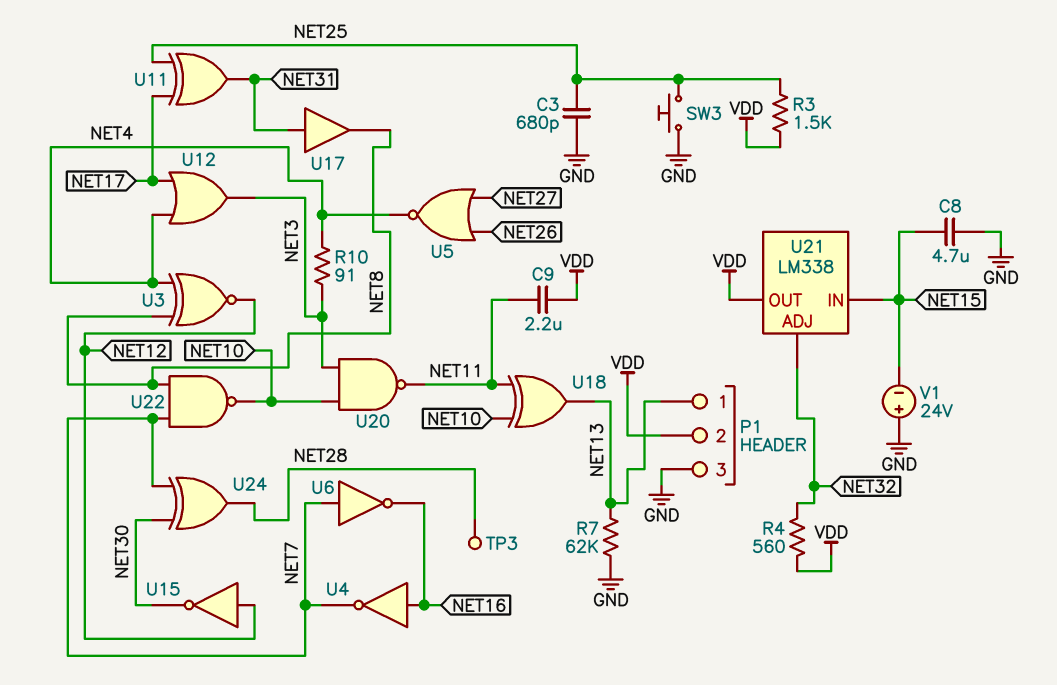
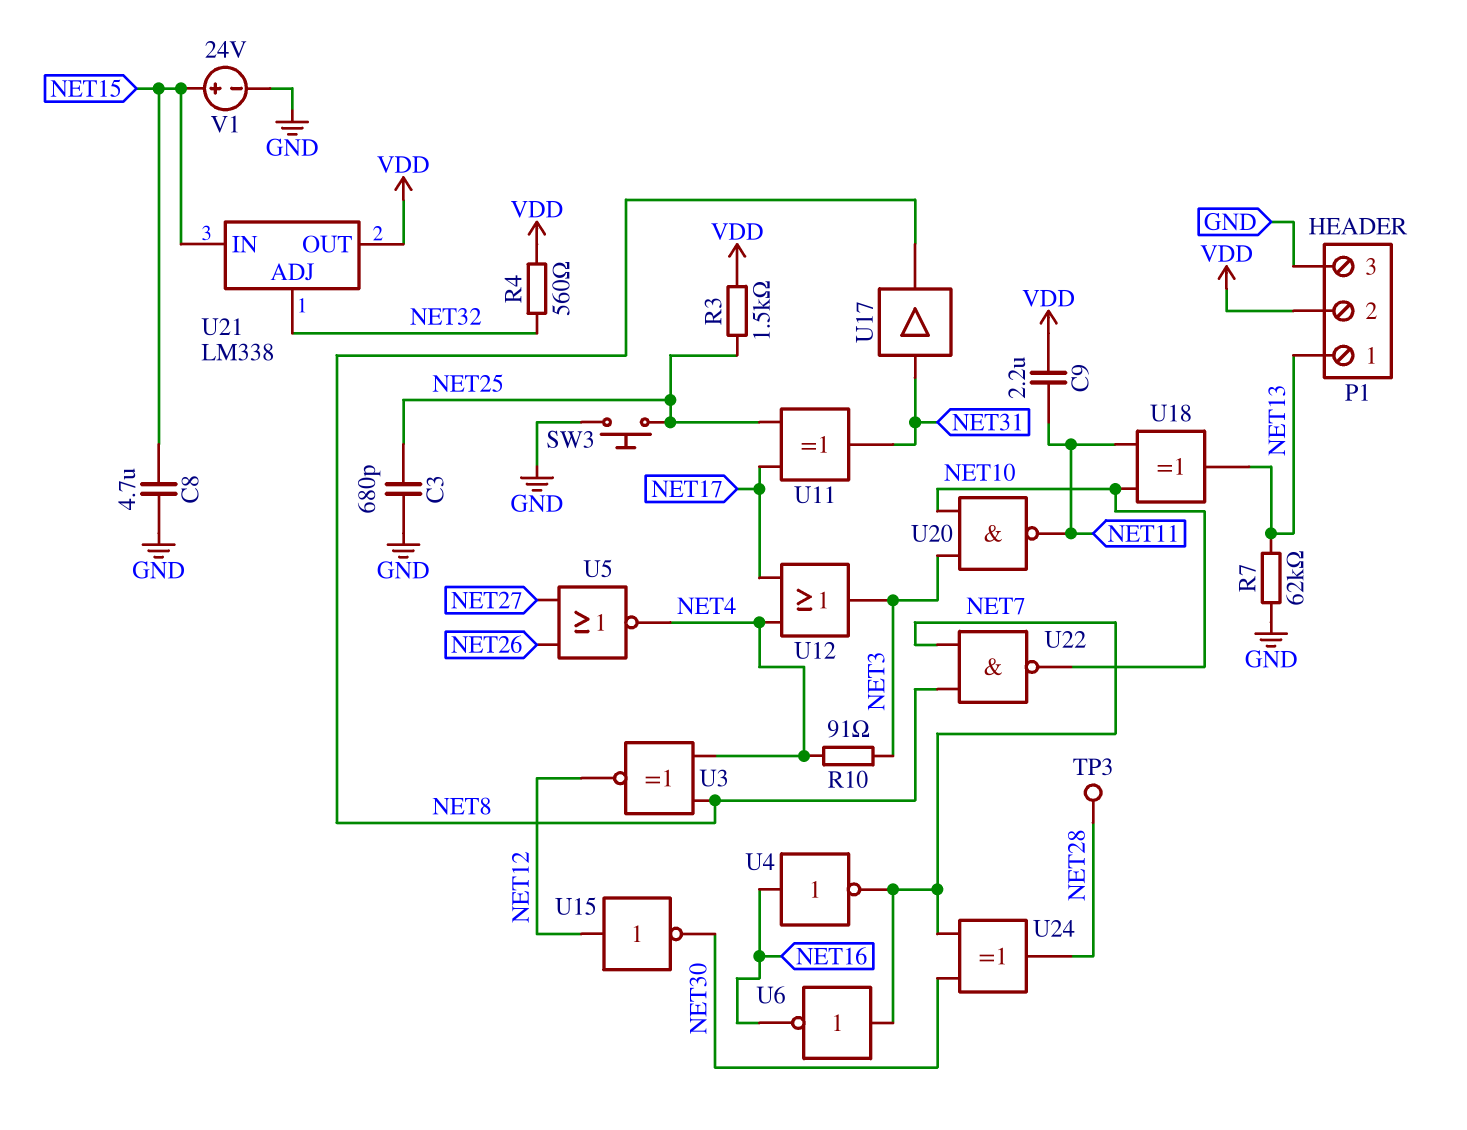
V1: 24V (plus GND, minus NET15) -> 24V (plus NET15, minus GND)

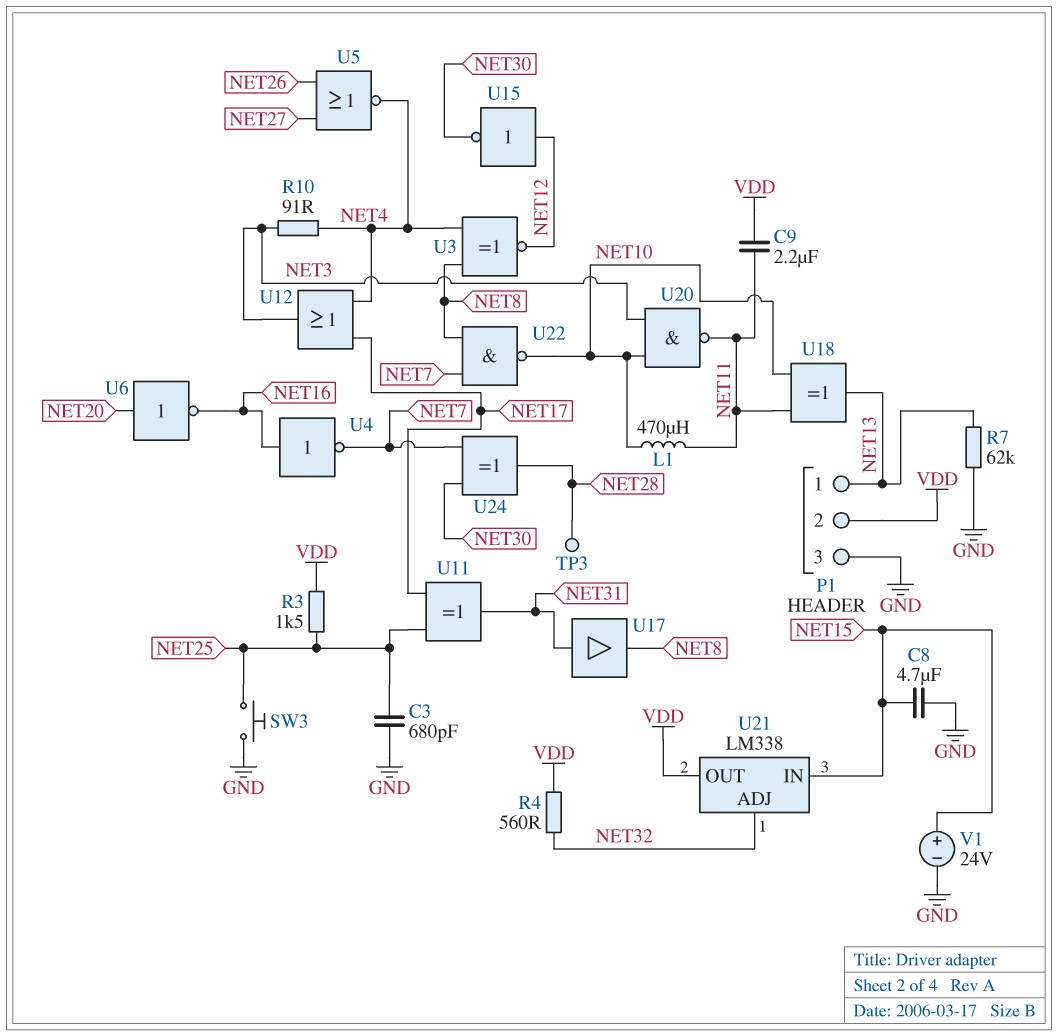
L1: none -> 470uH (NET10, NET11)
U6: NOT (in NET7, out NET16) -> NOT (in NET20, out NET16)

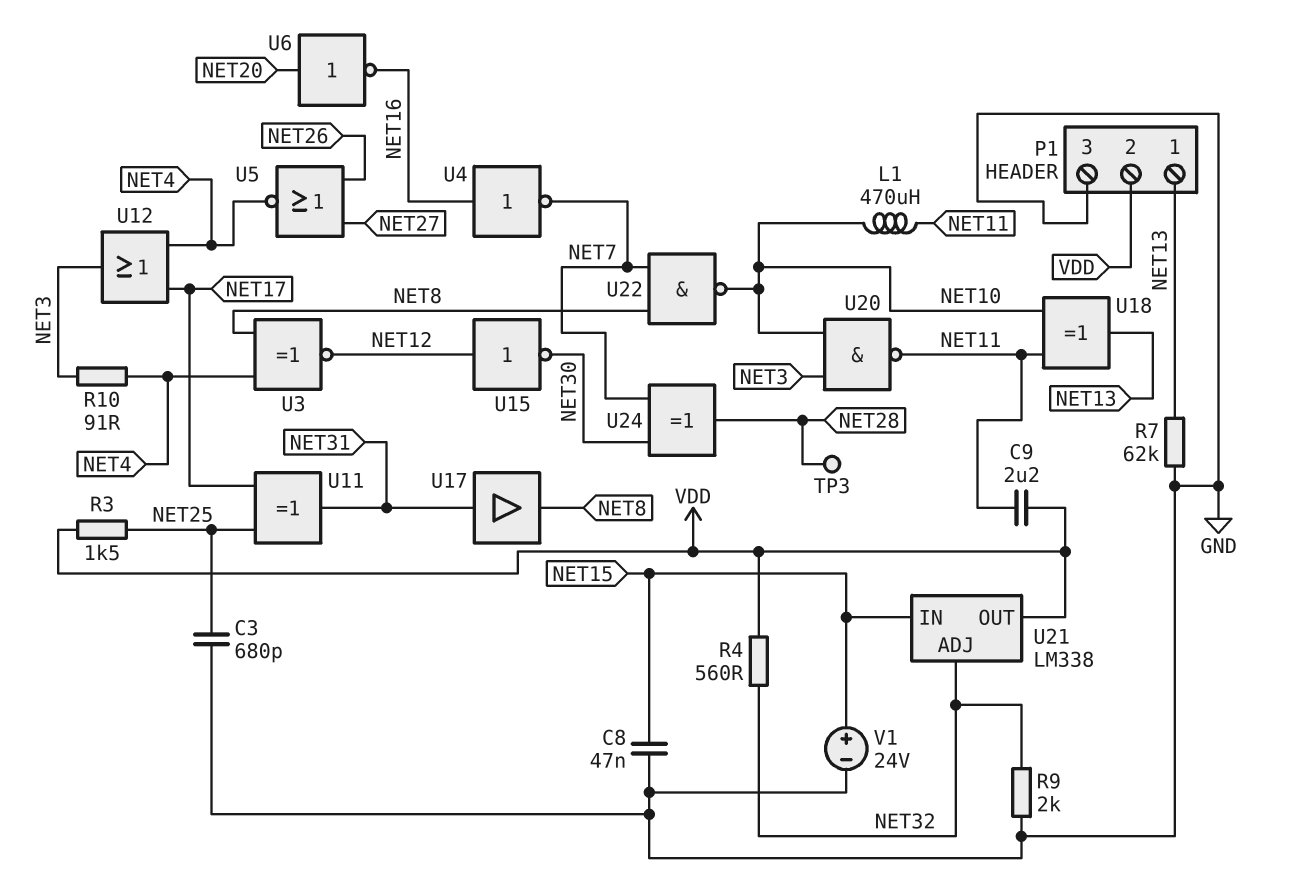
C8: 4.7uF (GND, NET15) -> 47nF (GND, NET15)
R9: none -> 2k (GND, NET32)
SW3: button (GND, NET25) -> none

